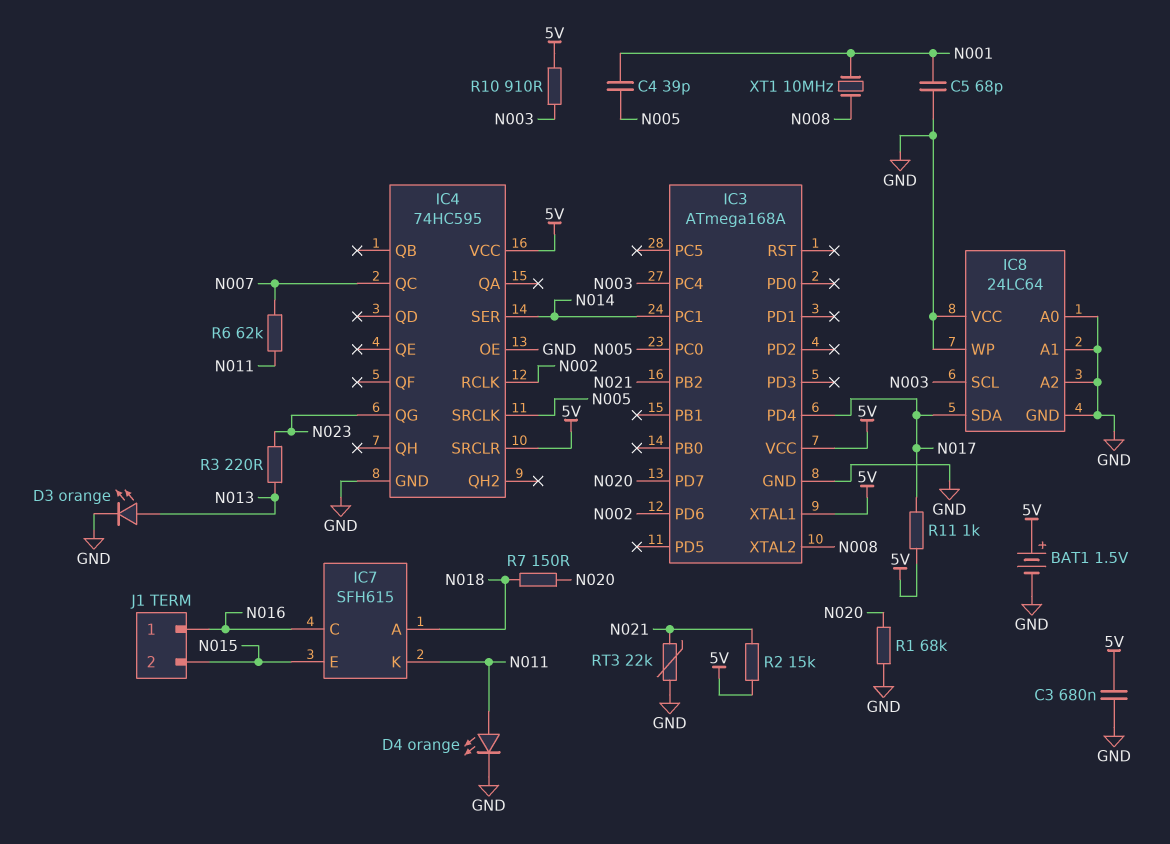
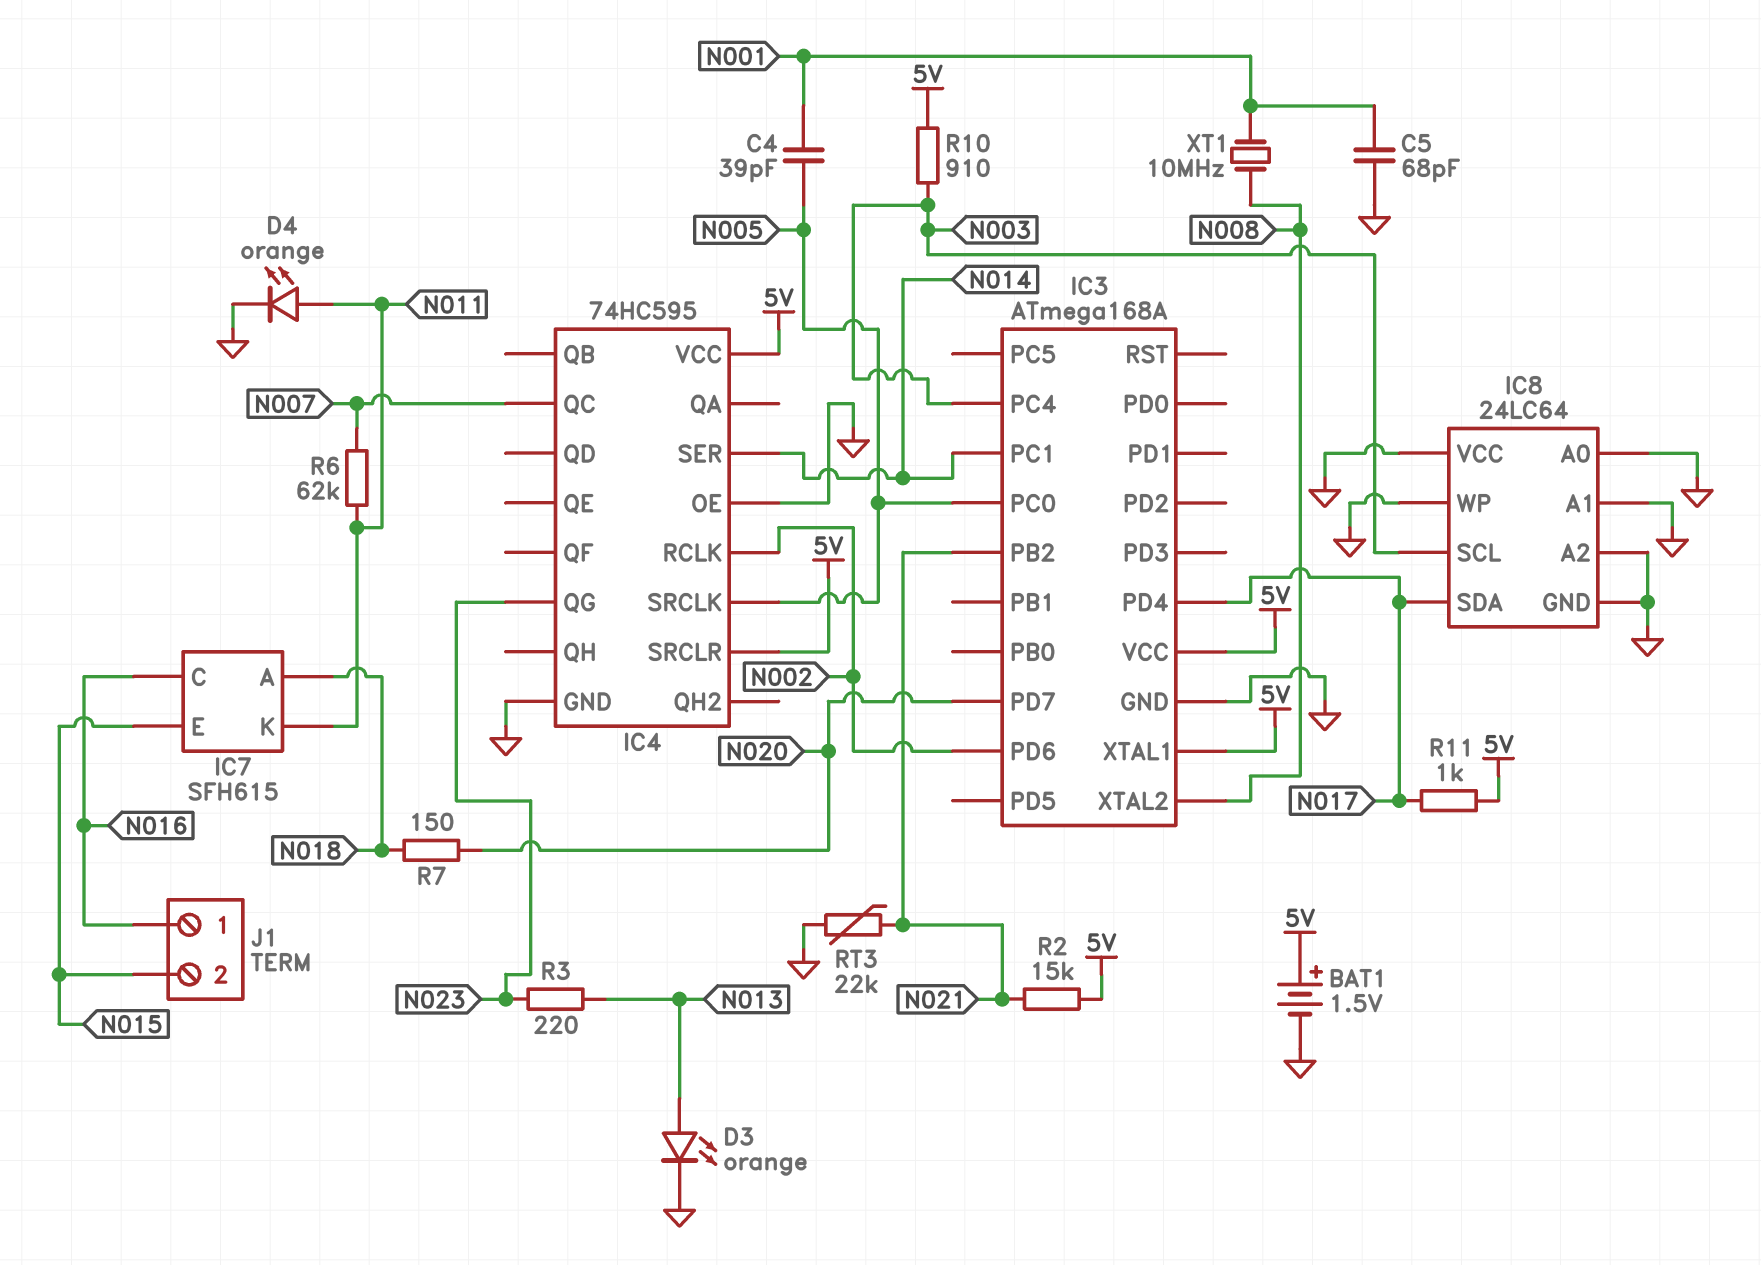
C3: 680nF (5V, GND) -> none
R1: 68k (GND, N020) -> none

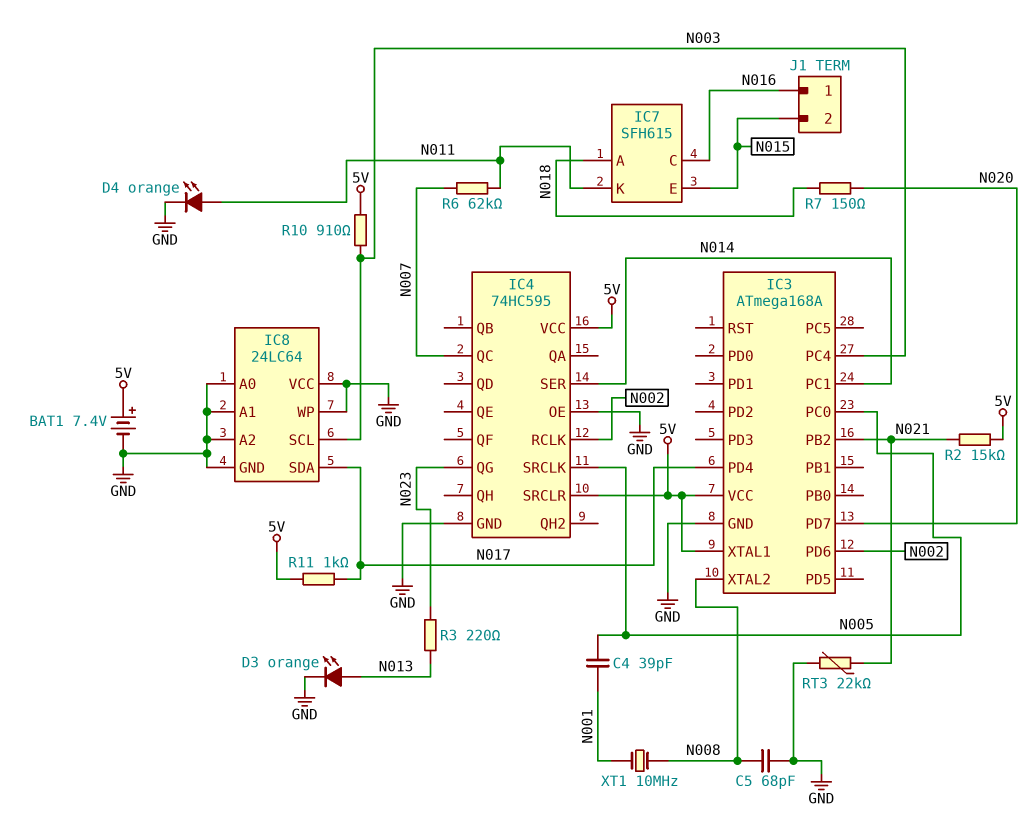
BAT1: 1.5V (plus 5V, minus GND) -> 7.4V (plus 5V, minus GND)
C5: 68pF (GND, N001) -> 68pF (GND, N008)

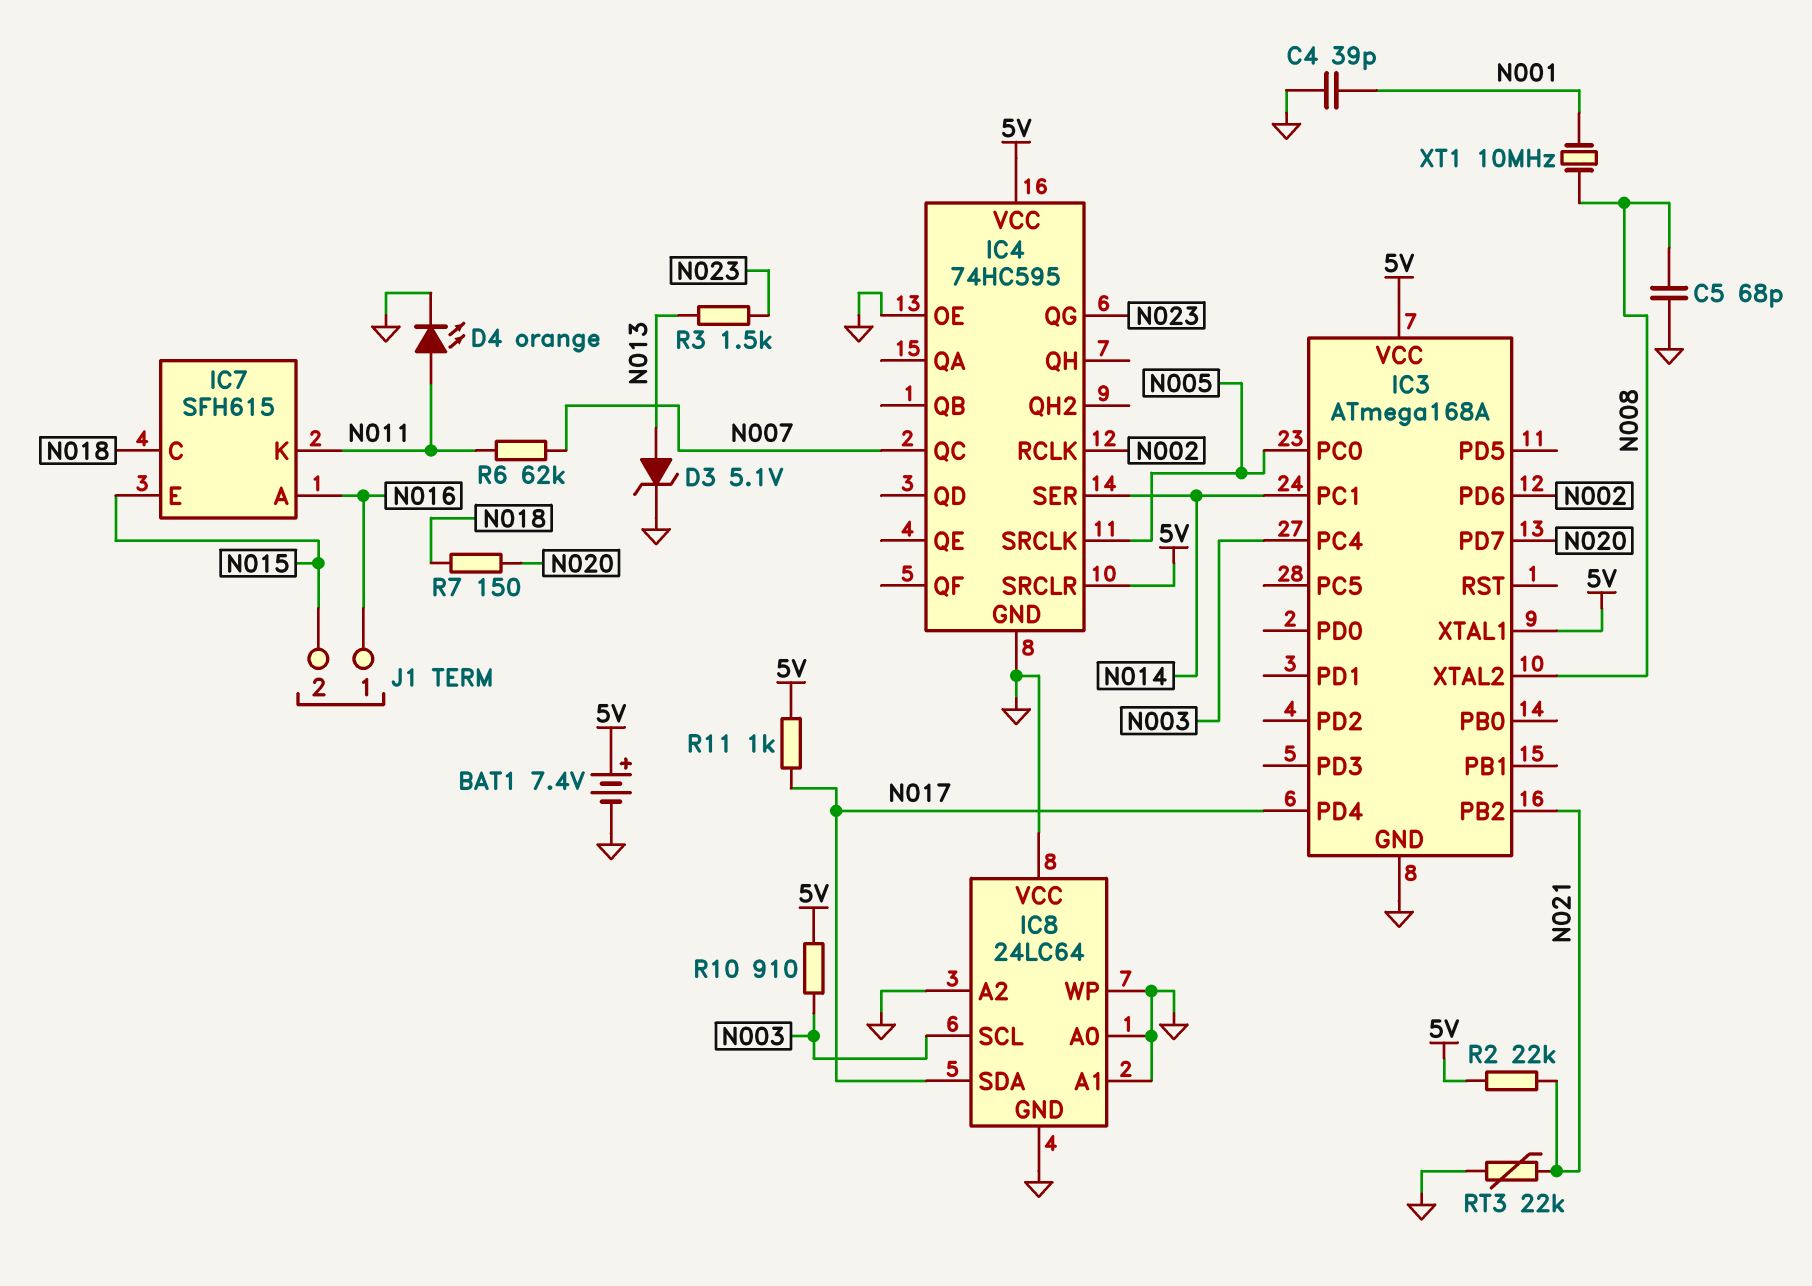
C4: 39pF (N001, N005) -> 39pF (GND, N001)
D3: LED orange (A N013, K GND) -> zener 5.1V (A N013, K GND)
IC7 pin A: N018 -> N016
IC7 pin C: N016 -> N018
R2: 15k (5V, N021) -> 22k (5V, N021)
R3: 220 (N013, N023) -> 1.5k (N013, N023)

